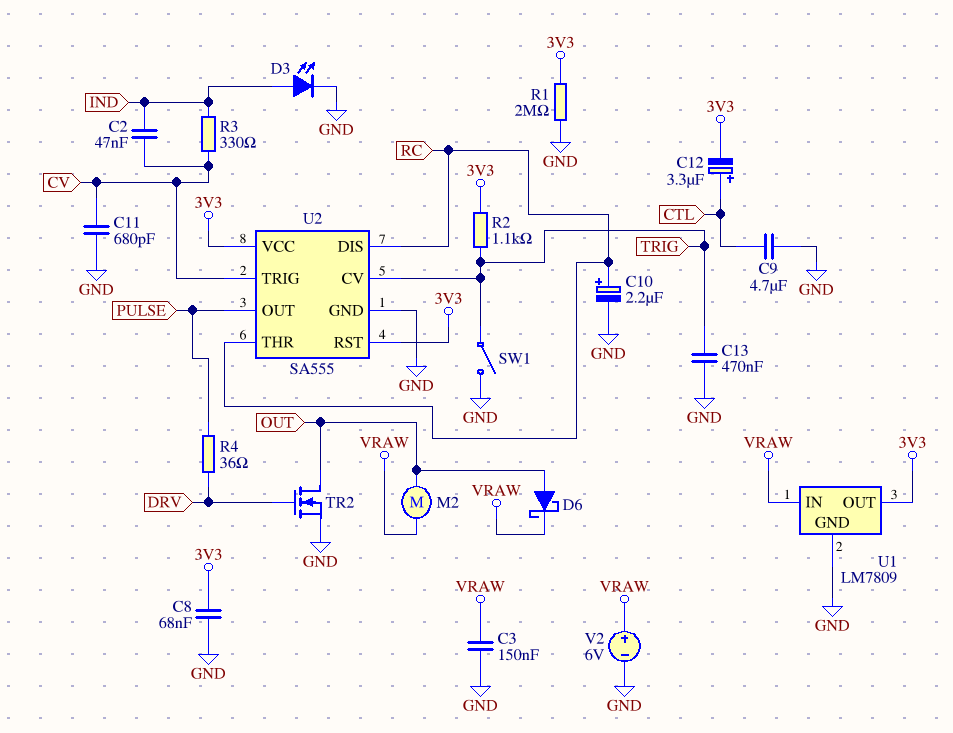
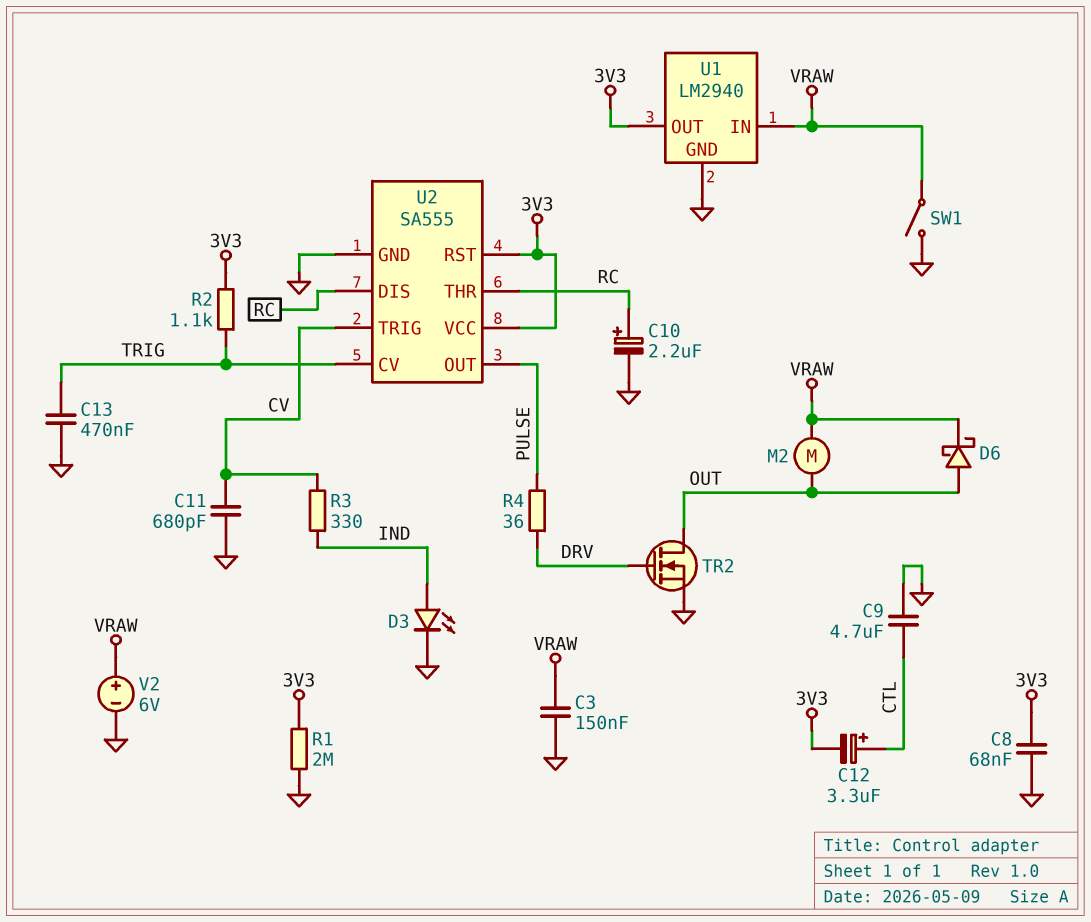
C2: 47nF (CV, IND) -> none
SW1: switch (GND, TRIG) -> switch (GND, VRAW)
U1: LM7809 -> LM2940

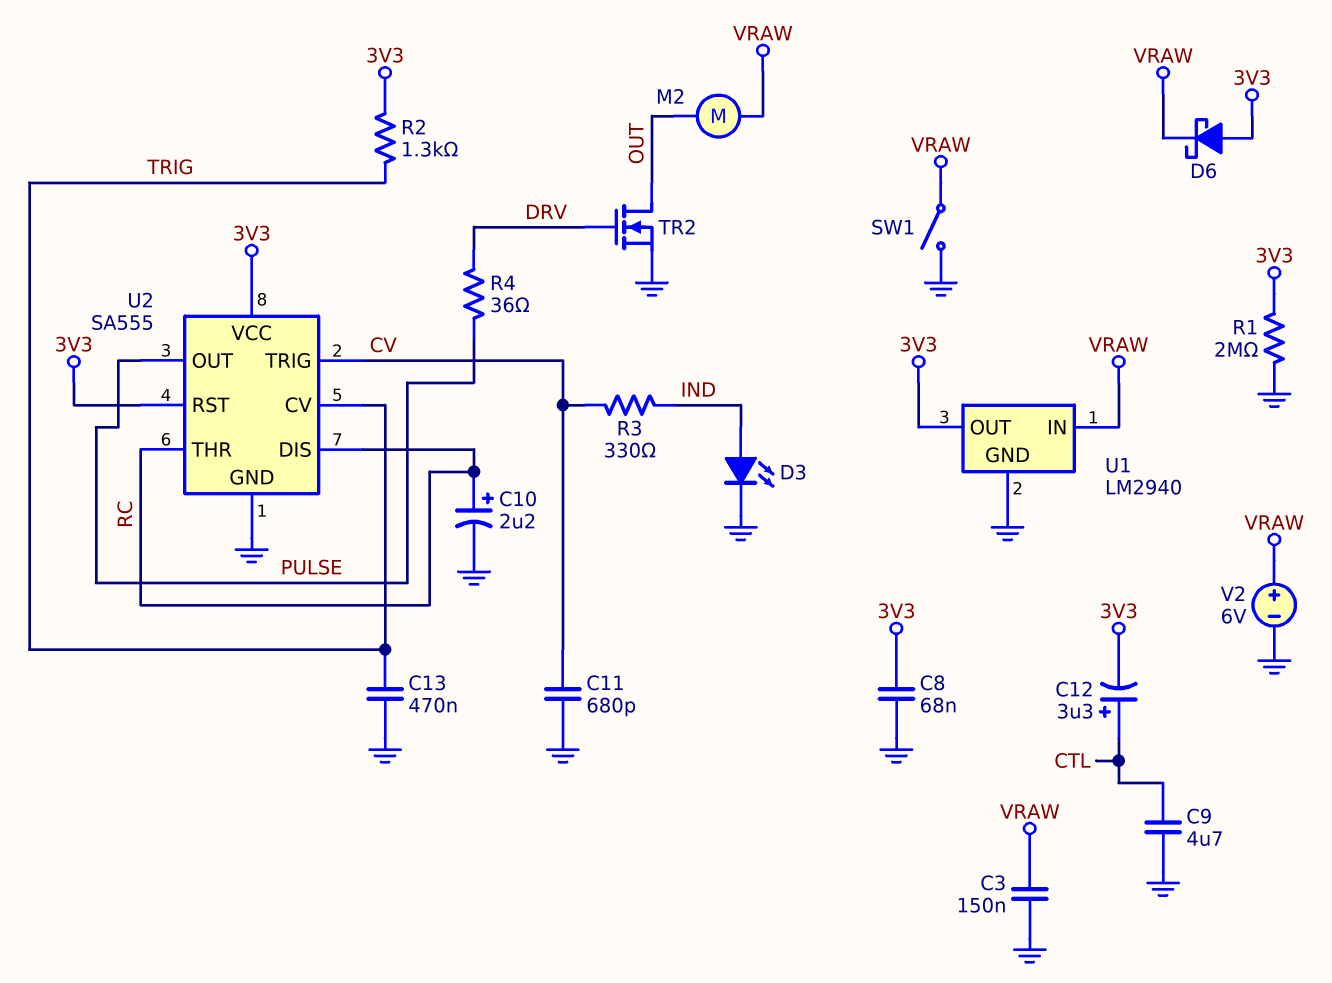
D6: schottky (A OUT, K VRAW) -> schottky (A 3V3, K VRAW)
R2: 1.1k (3V3, TRIG) -> 1.3k (3V3, TRIG)

